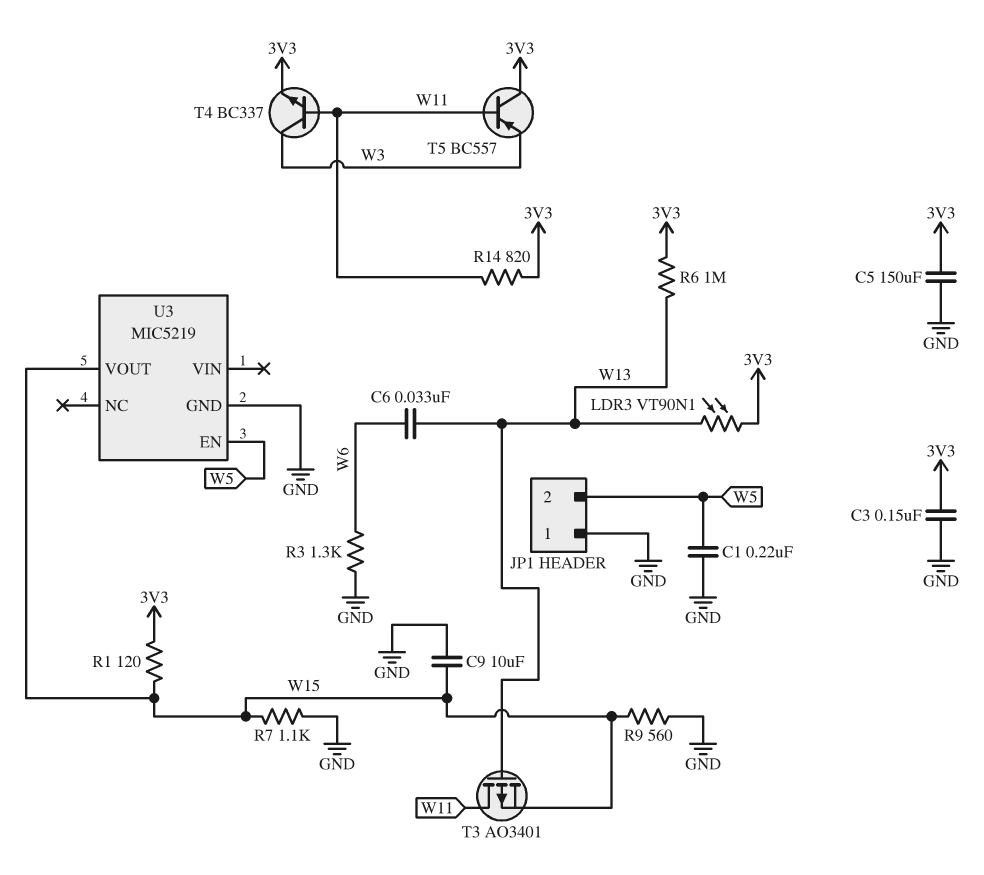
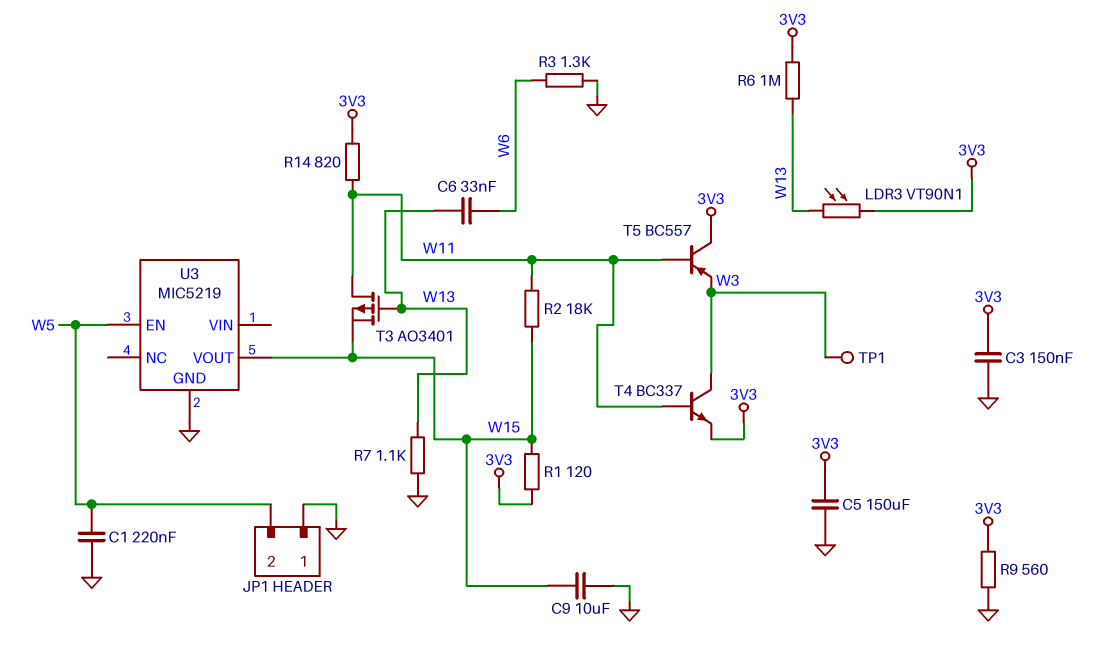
R2: none -> 18k (W11, W15)
R7: 1.1k (GND, W15) -> 1.1k (GND, W13)
R9: 560 (GND, W15) -> 560 (3V3, GND)
TP1: none -> test point (W3)

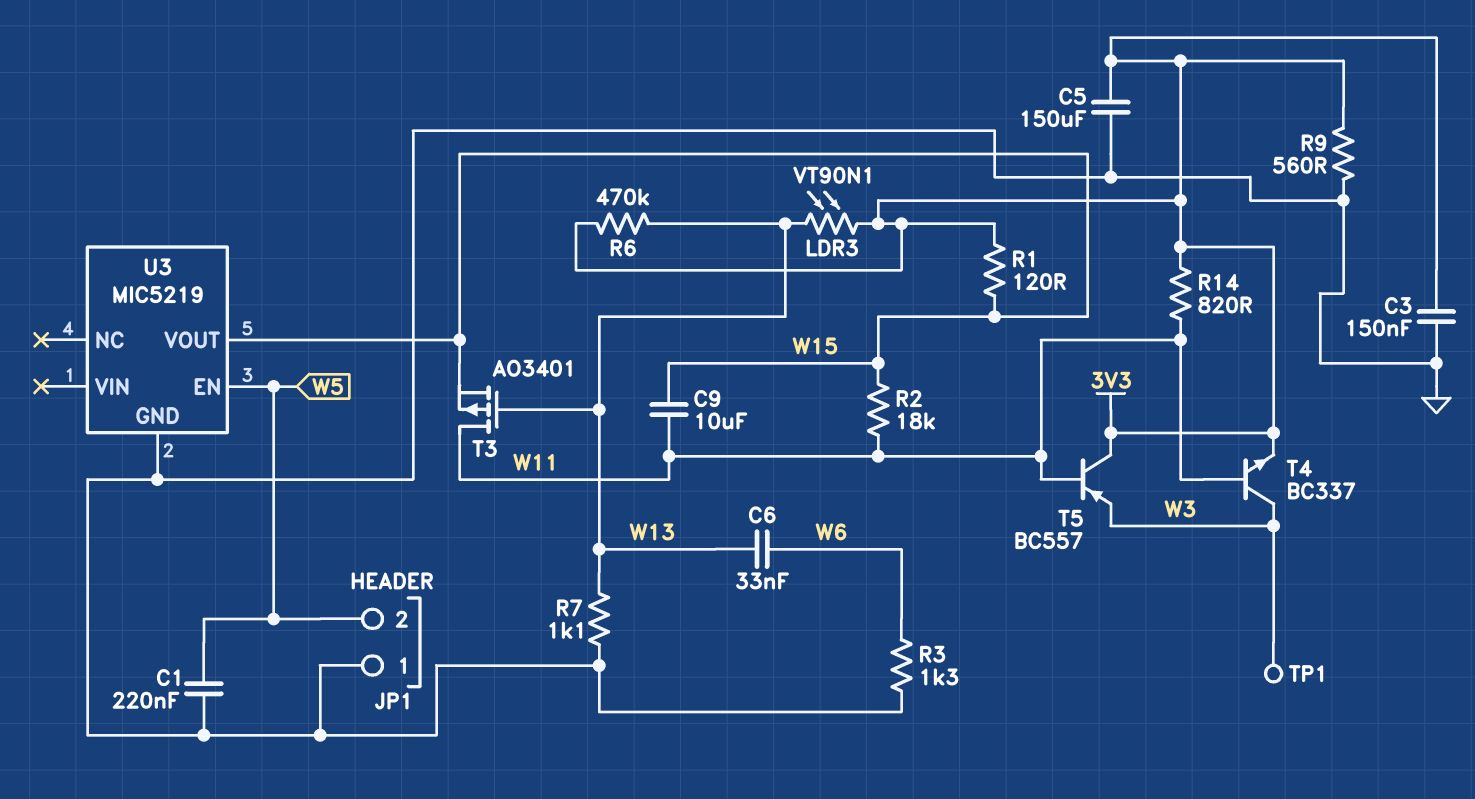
C9: 10uF (GND, W15) -> 10uF (W11, W15)
R6: 1M (3V3, W13) -> 470k (3V3, W13)

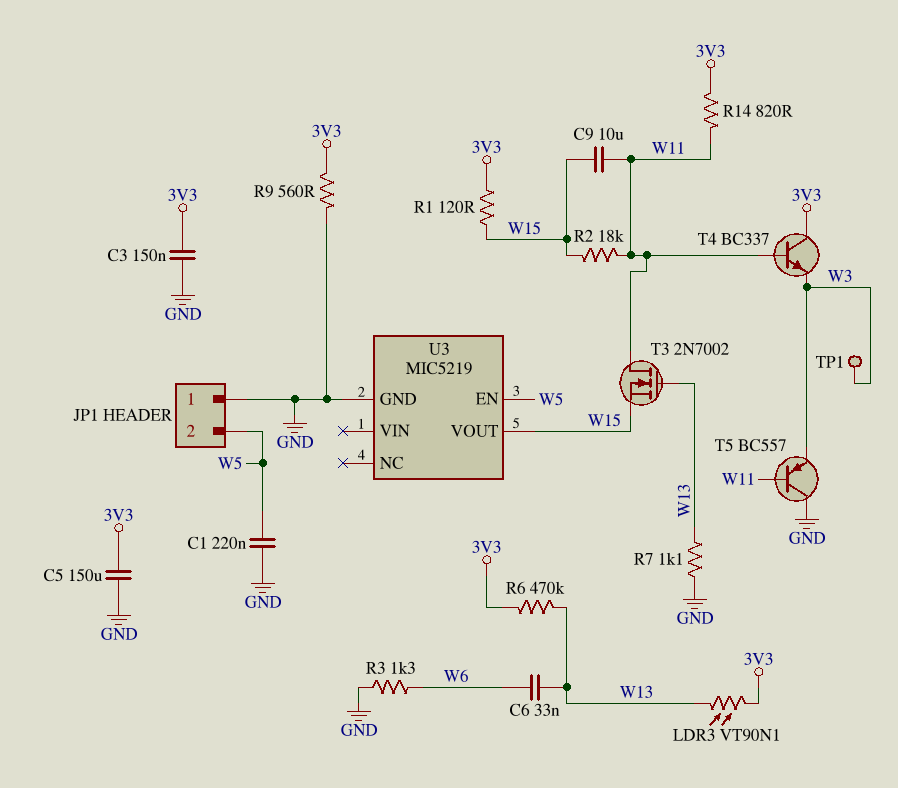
T3: PMOS AO3401 (G W13, D W11, S W15) -> NMOS 2N7002 (G W13, D W11, S W15)
T4: NPN BC337 (B W11, C W3, E 3V3) -> NPN BC337 (B W11, C 3V3, E W3)
T5: PNP BC557 (B W11, C 3V3, E W3) -> PNP BC557 (B W11, C GND, E W3)

